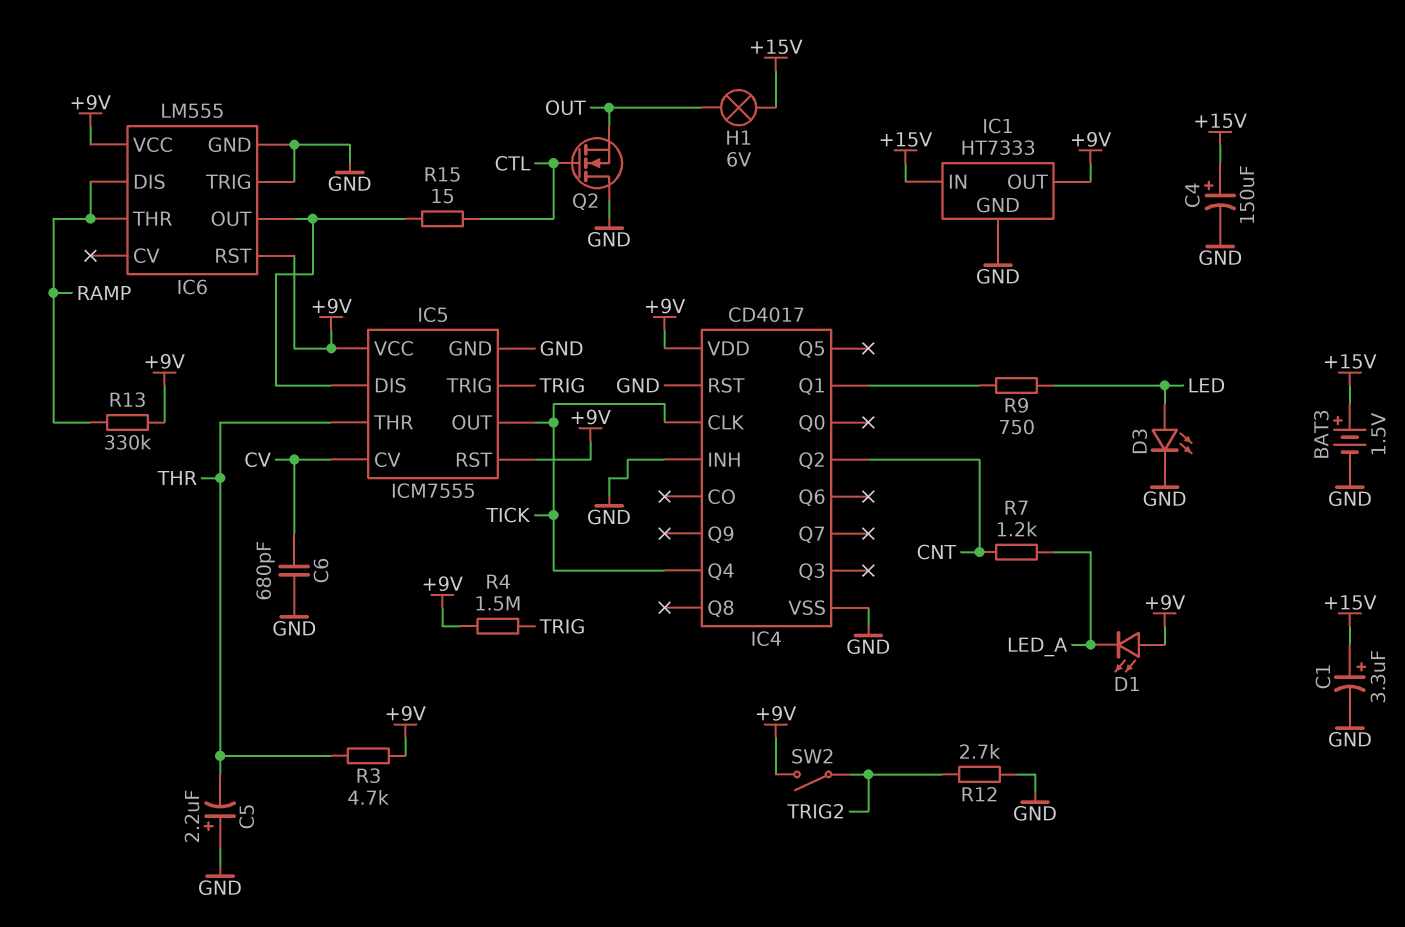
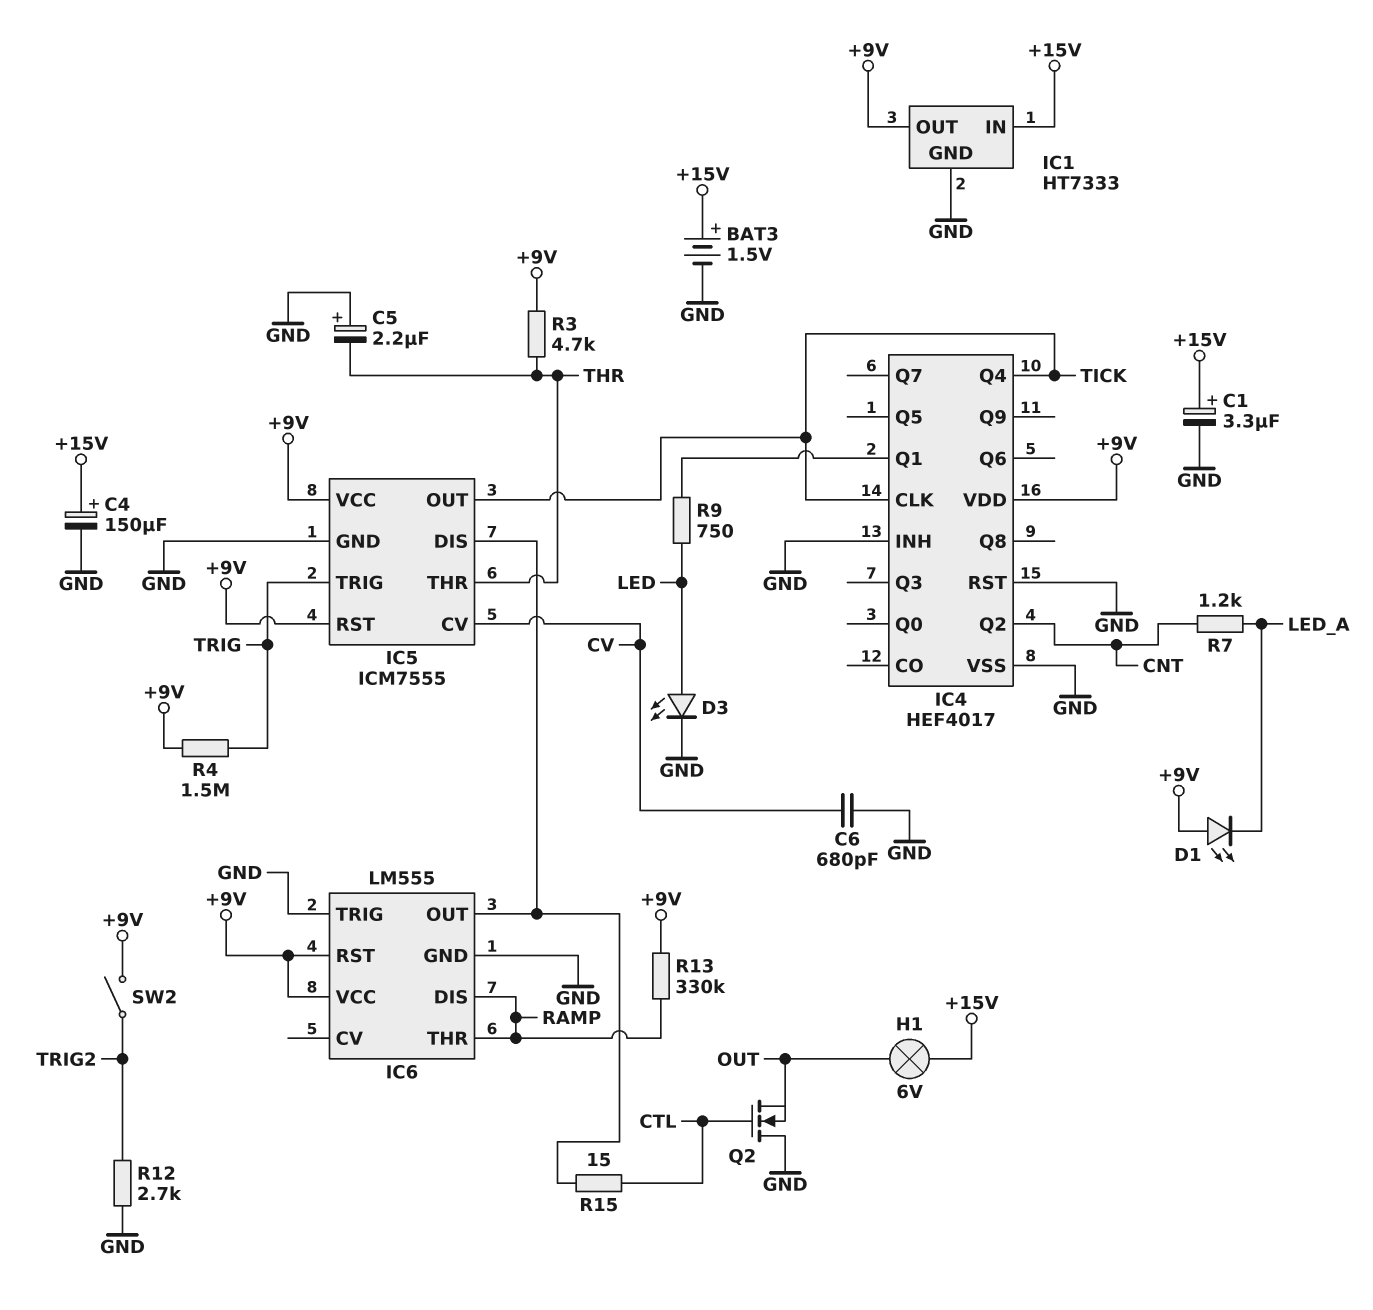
IC4: CD4017 -> HEF4017

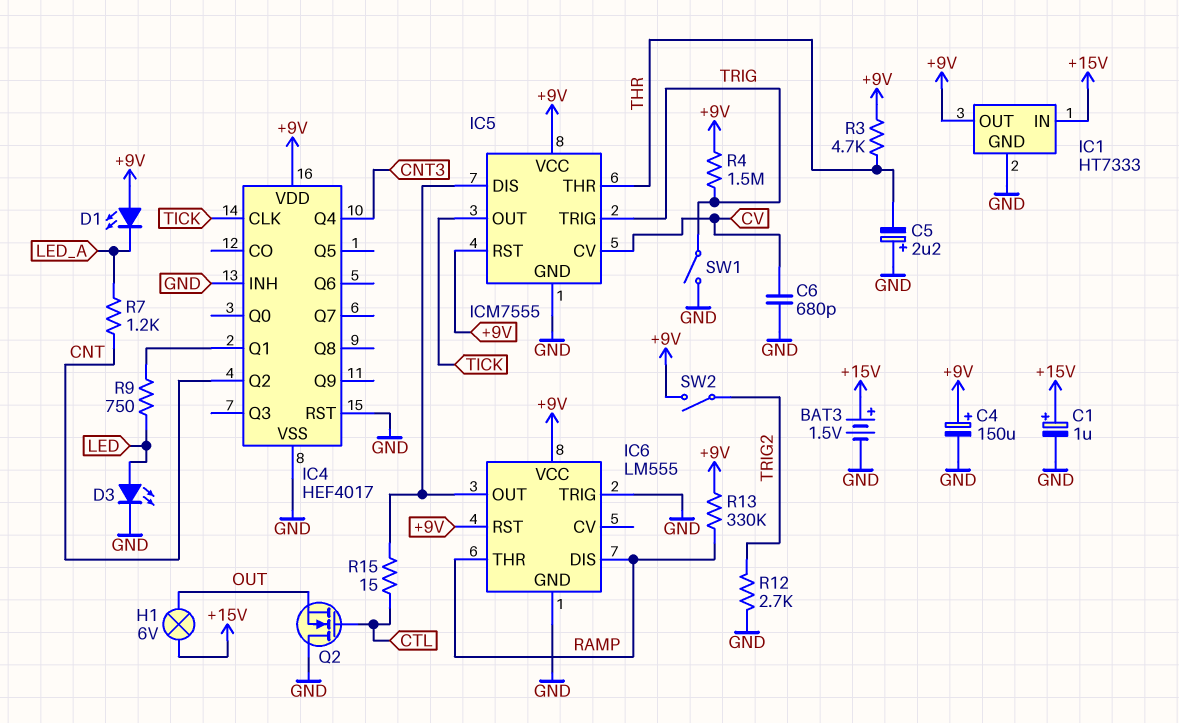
C1: 3.3uF (plus +15V, minus GND) -> 1uF (plus +15V, minus GND)
C4: 150uF (plus +15V, minus GND) -> 150uF (plus +9V, minus GND)
IC4 pin Q4: TICK -> CNT3
SW1: none -> switch (GND, TRIG)

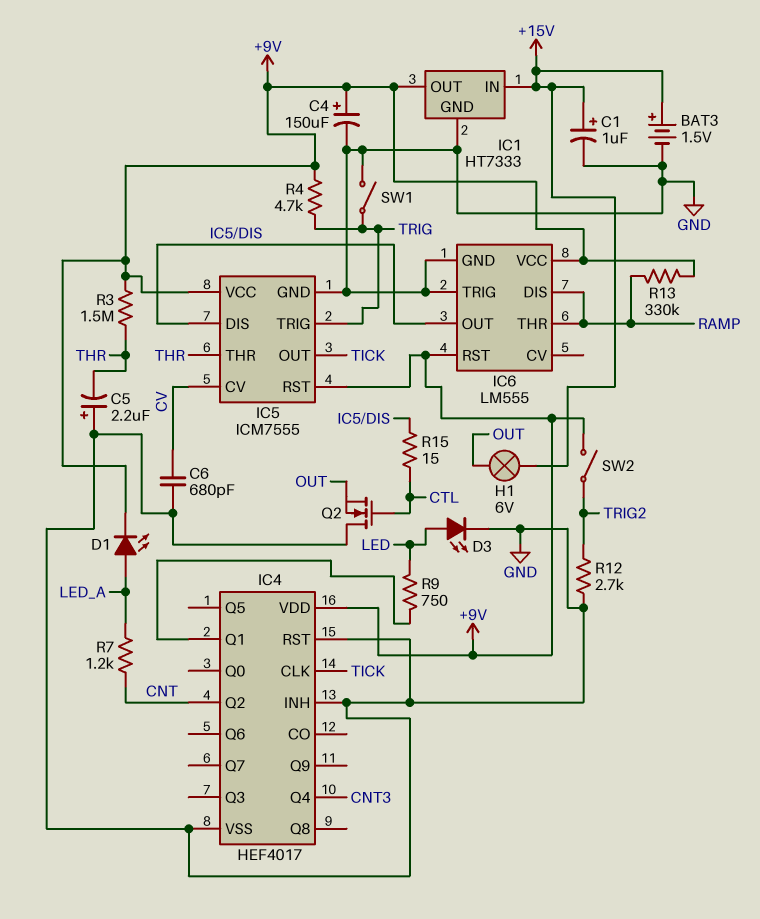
D1: LED (A +9V, K LED_A) -> LED (A LED_A, K +9V)
R3: 4.7k (+9V, THR) -> 1.5M (+9V, THR)
R4: 1.5M (+9V, TRIG) -> 4.7k (+9V, TRIG)

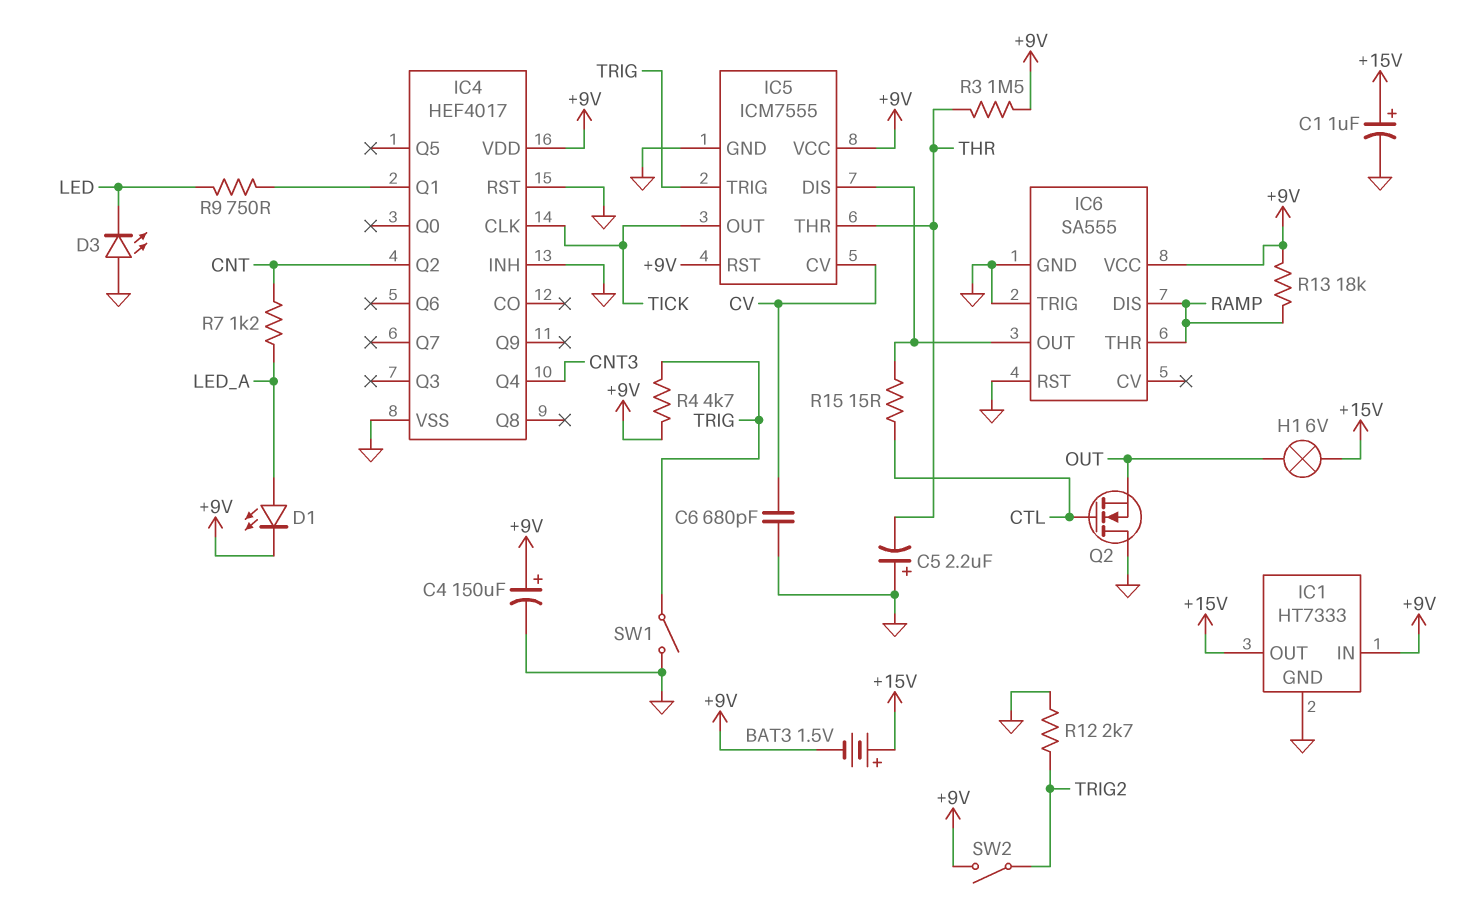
BAT3: 1.5V (plus +15V, minus GND) -> 1.5V (plus +15V, minus +9V)
D3: LED (A LED, K GND) -> LED (A GND, K LED)
IC1 pin IN: +15V -> +9V
IC1 pin OUT: +9V -> +15V
IC6: LM555 -> SA555
IC6 pin RST: +9V -> GND
R13: 330k (+9V, RAMP) -> 18k (+9V, RAMP)

